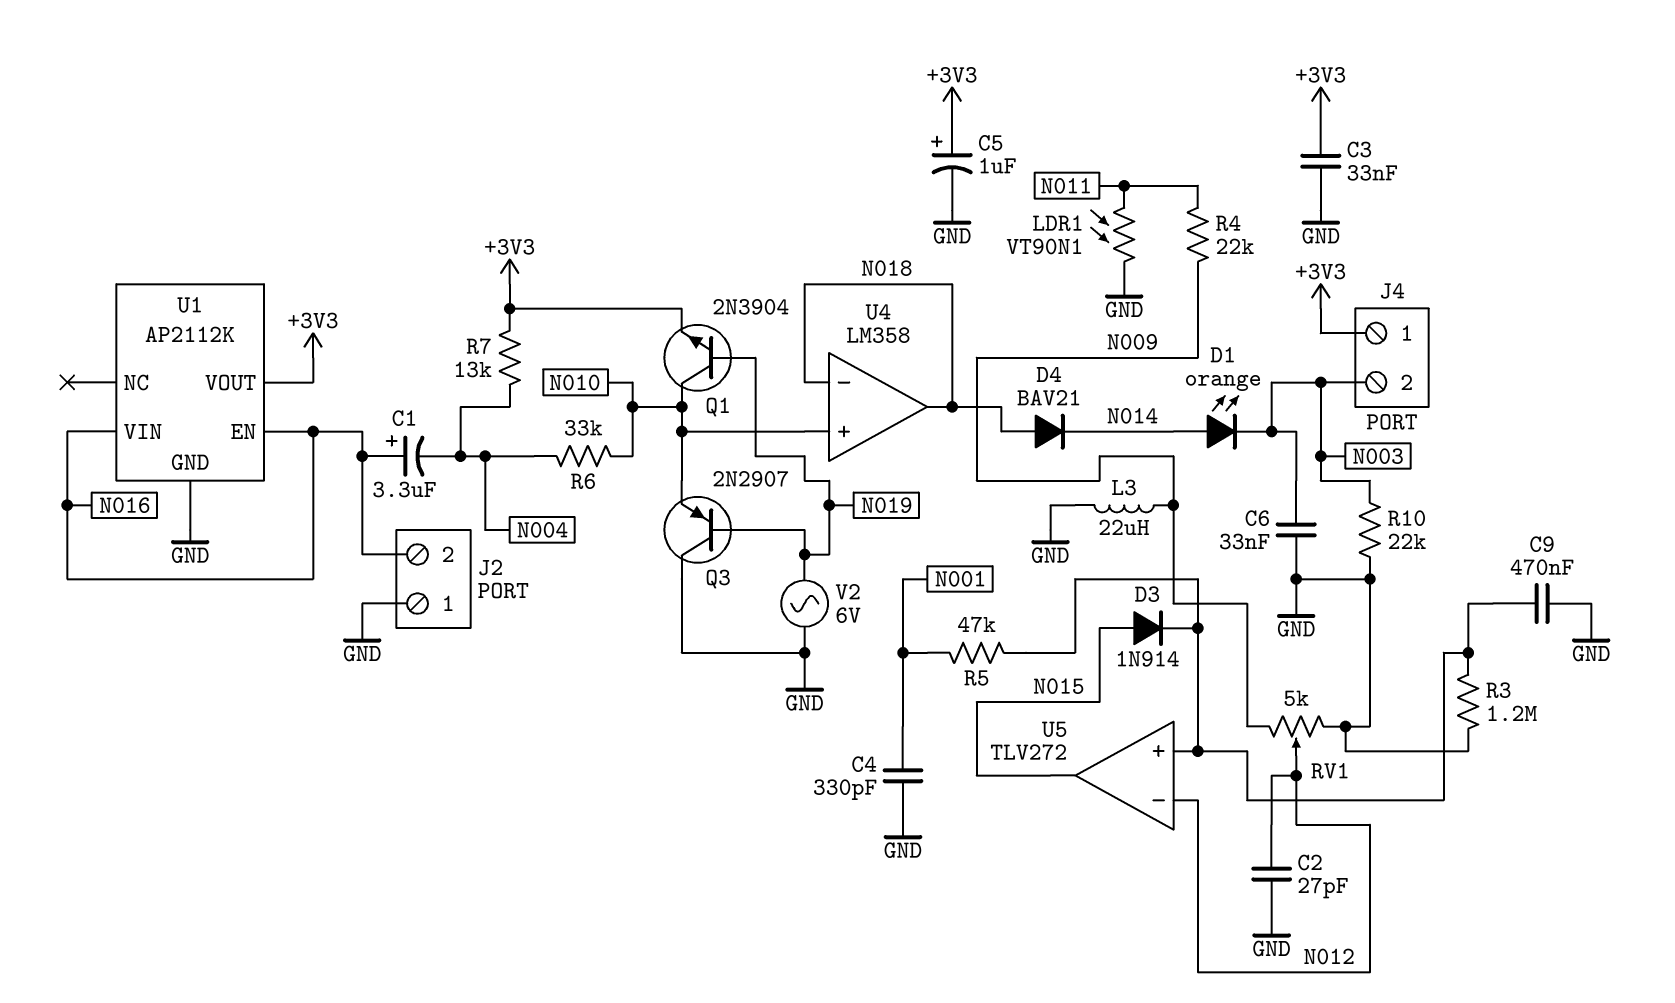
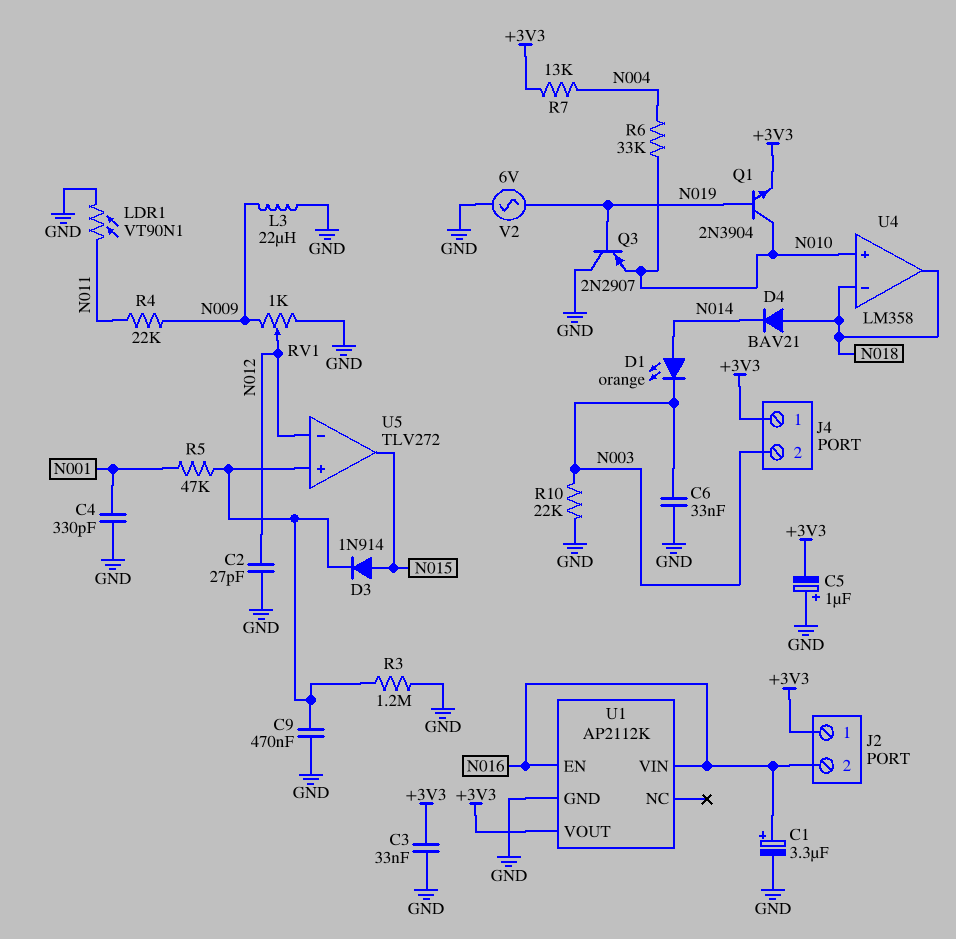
C1: 3.3uF (plus N016, minus N004) -> 3.3uF (plus N016, minus GND)
C5: 1uF (plus +3V3, minus GND) -> 1uF (plus GND, minus +3V3)
J2 pin 1: GND -> +3V3
RV1: 5k (GND, N009, wiper N012) -> 1k (GND, N009, wiper N012)

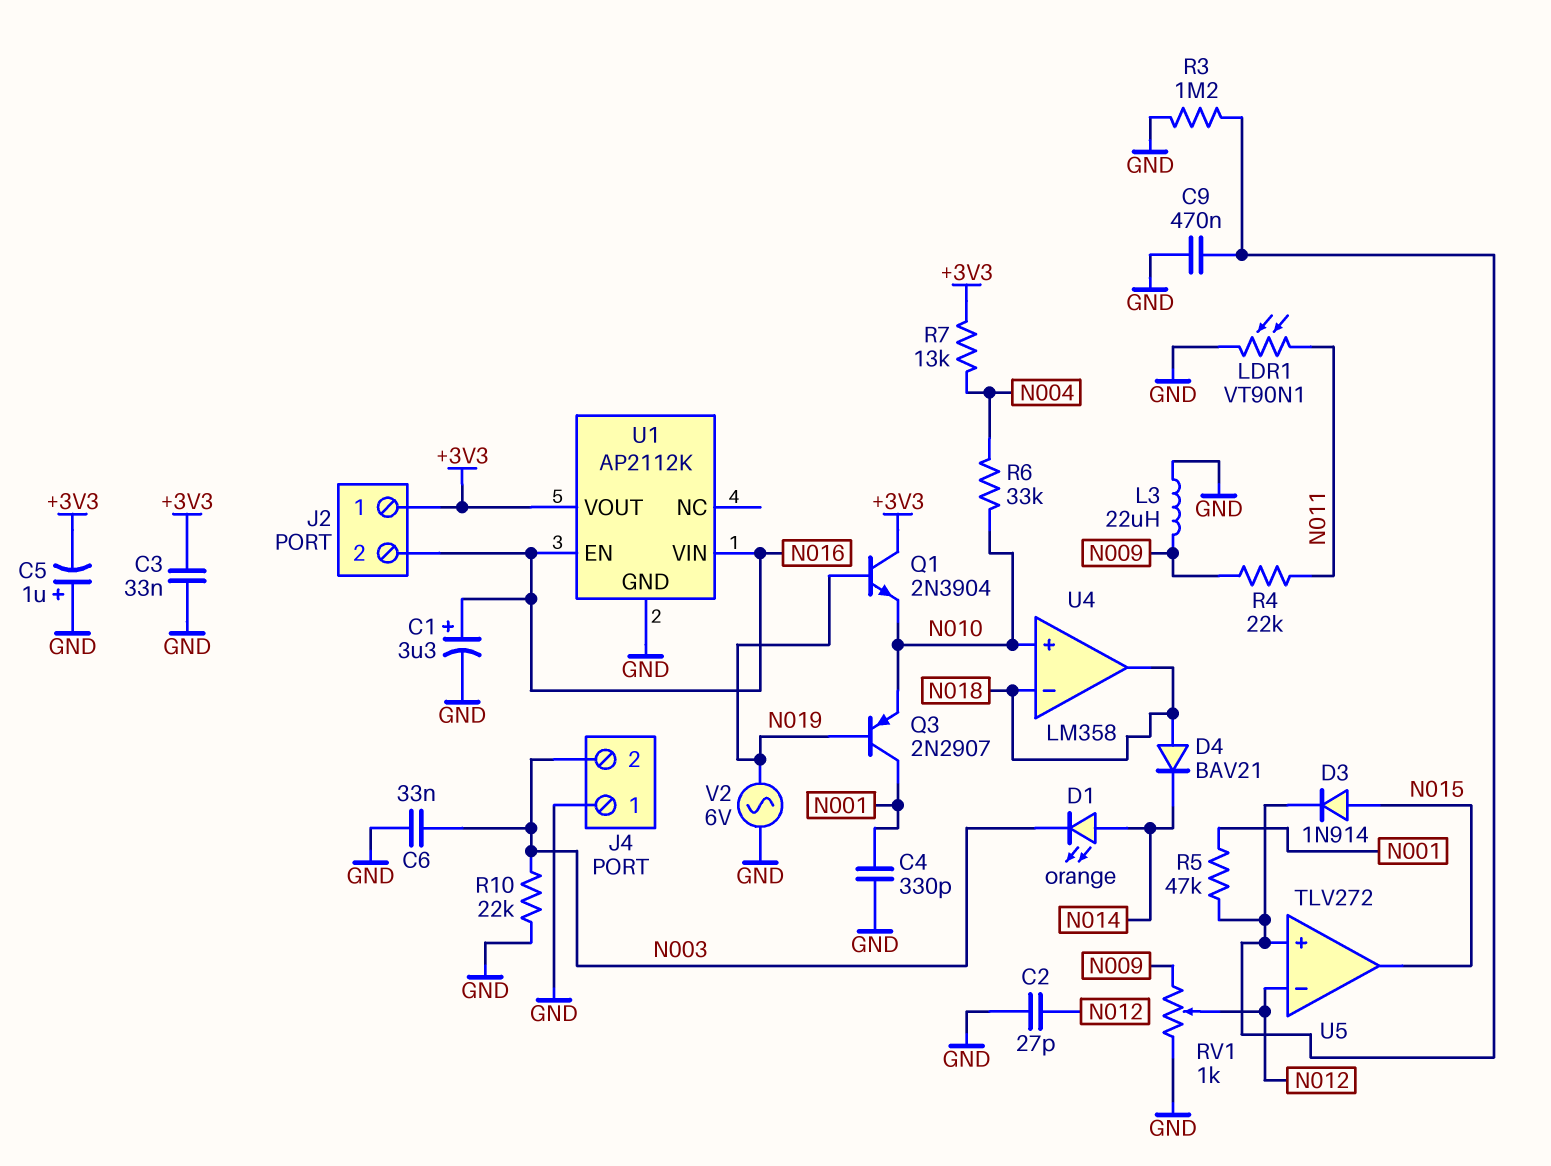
J4 pin 1: +3V3 -> GND
Q1: NPN 2N3904 (B N019, C N010, E +3V3) -> NPN 2N3904 (B N019, C +3V3, E N010)
Q3: PNP 2N2907 (B N019, C GND, E N010) -> PNP 2N2907 (B N019, C N001, E N010)

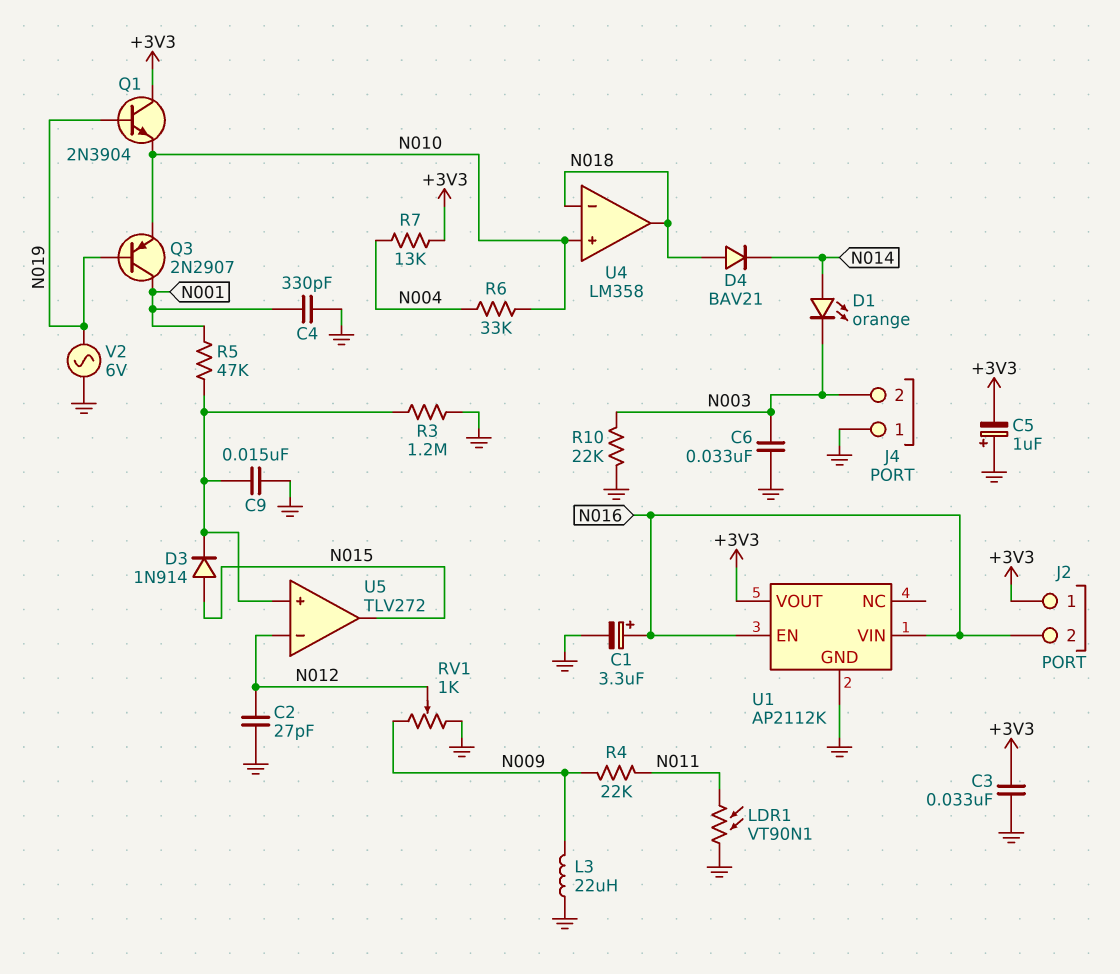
C9: 470nF (GND, U5/in+) -> 15nF (GND, U5/in+)

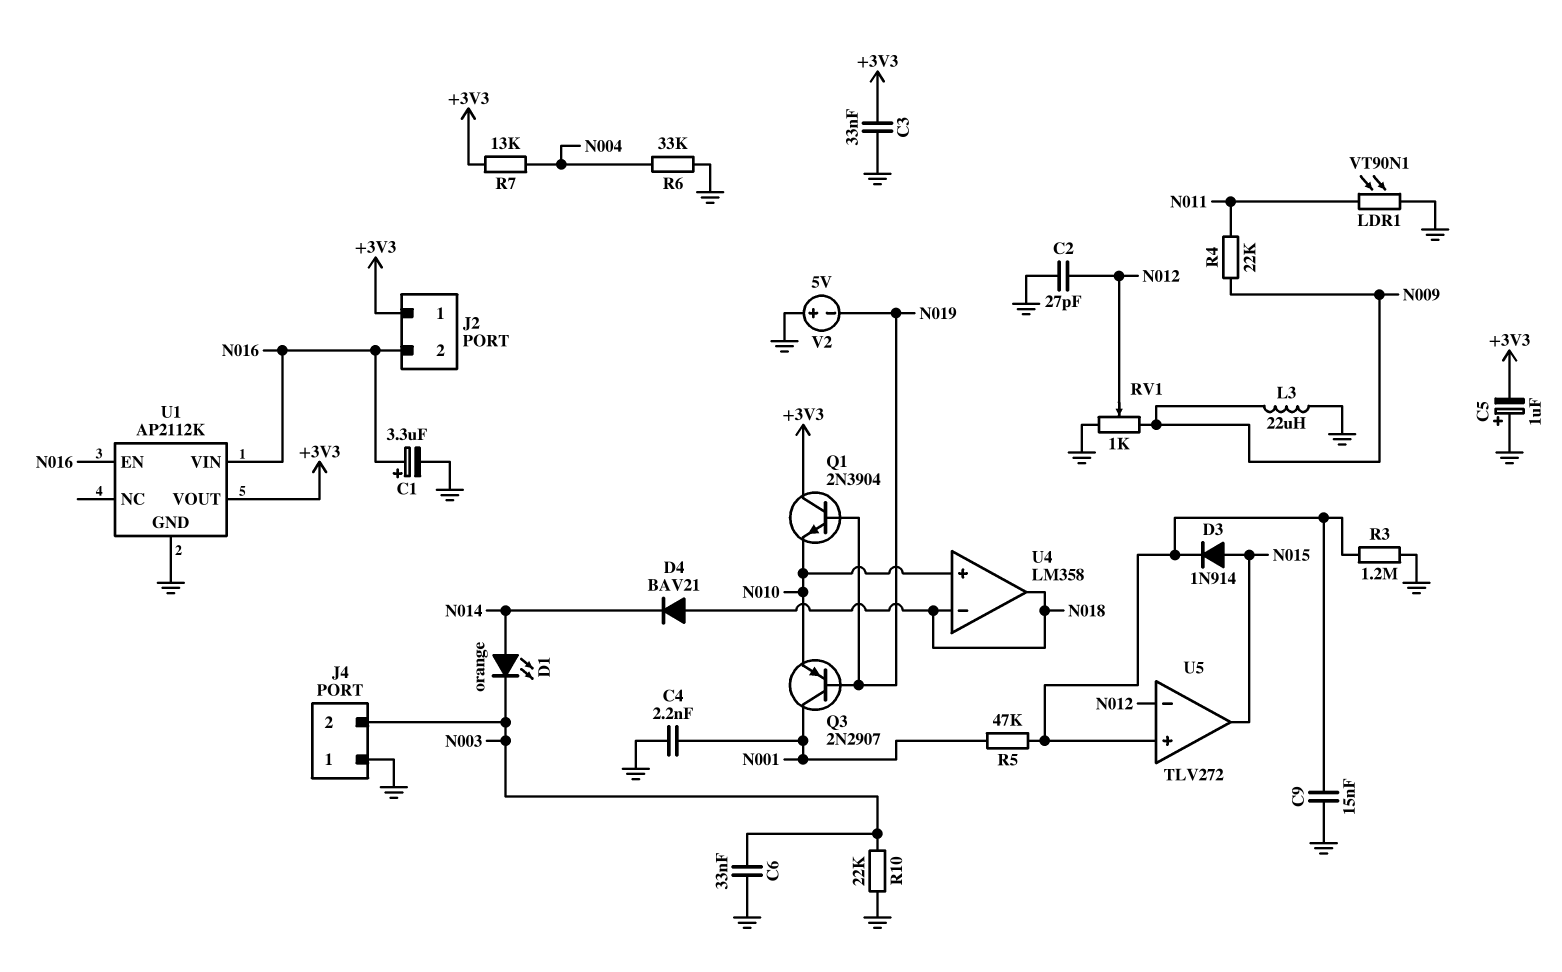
C4: 330pF (GND, N001) -> 2.2nF (GND, N001)
R6: 33k (N004, N010) -> 33k (GND, N004)
V2: AC 6V (GND, N019) -> 5V (plus GND, minus N019)

